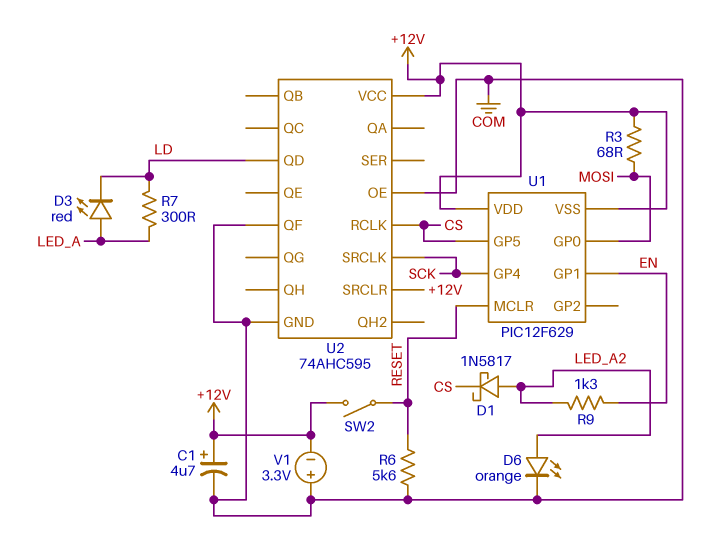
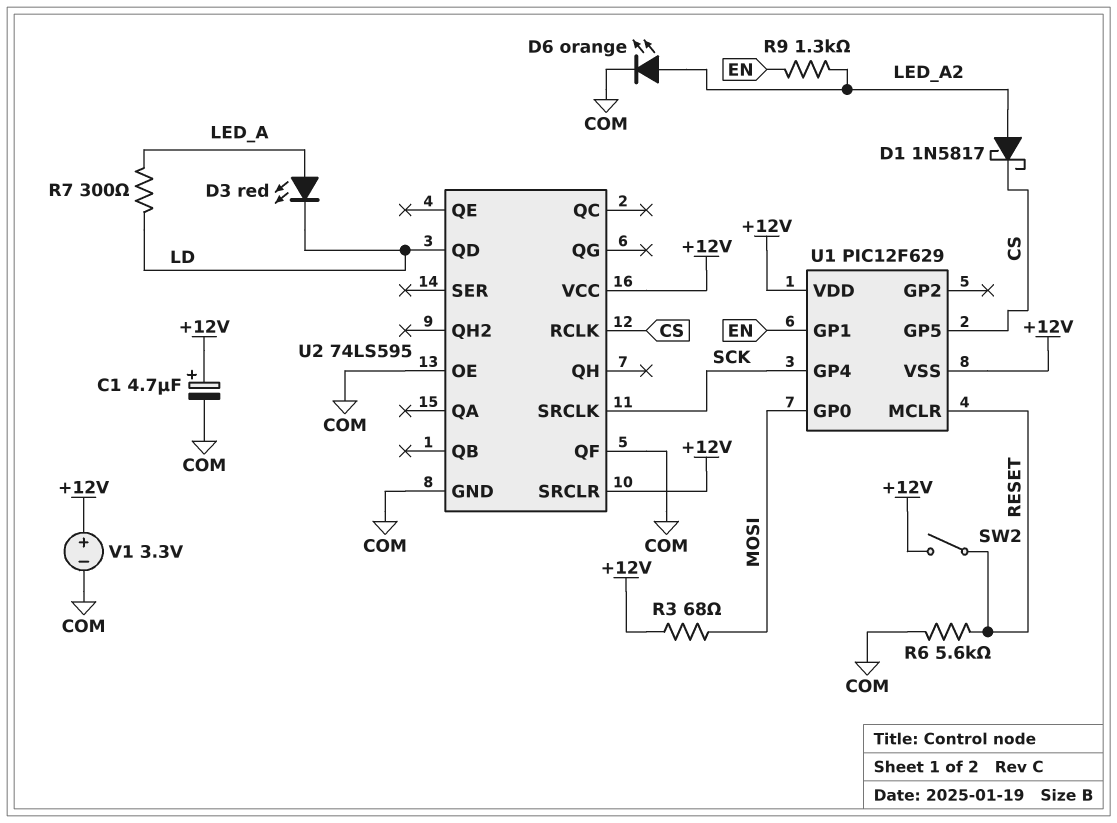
U2: 74AHC595 -> 74LS595
V1: 3.3V (plus COM, minus +12V) -> 3.3V (plus +12V, minus COM)

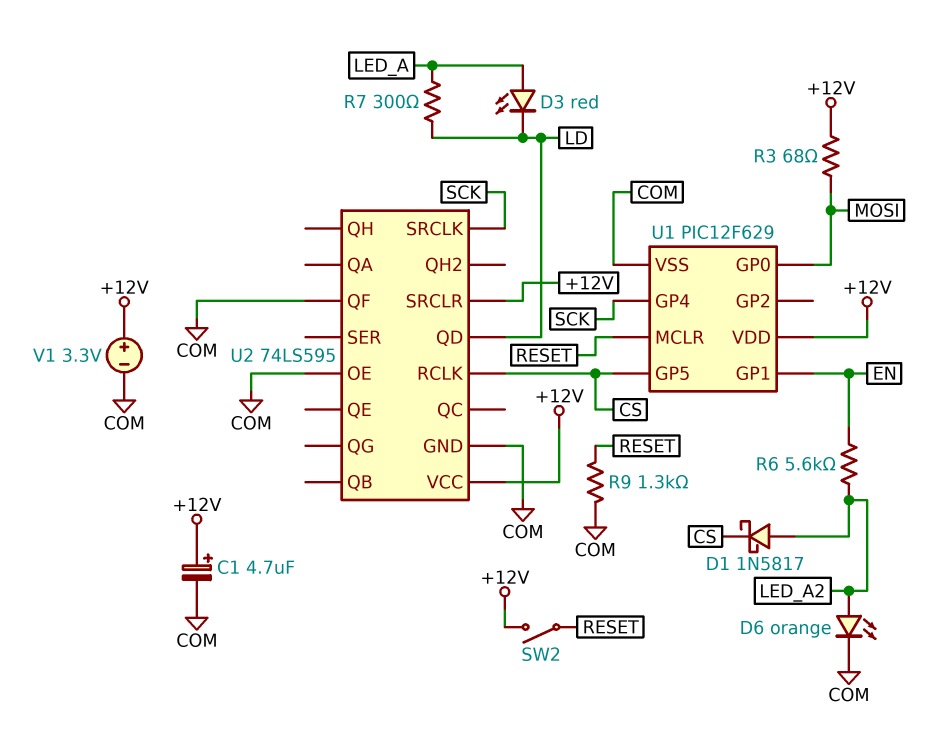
R6: 5.6k (COM, RESET) -> 5.6k (EN, LED_A2)
R9: 1.3k (EN, LED_A2) -> 1.3k (COM, RESET)
U1 pin VSS: +12V -> COM

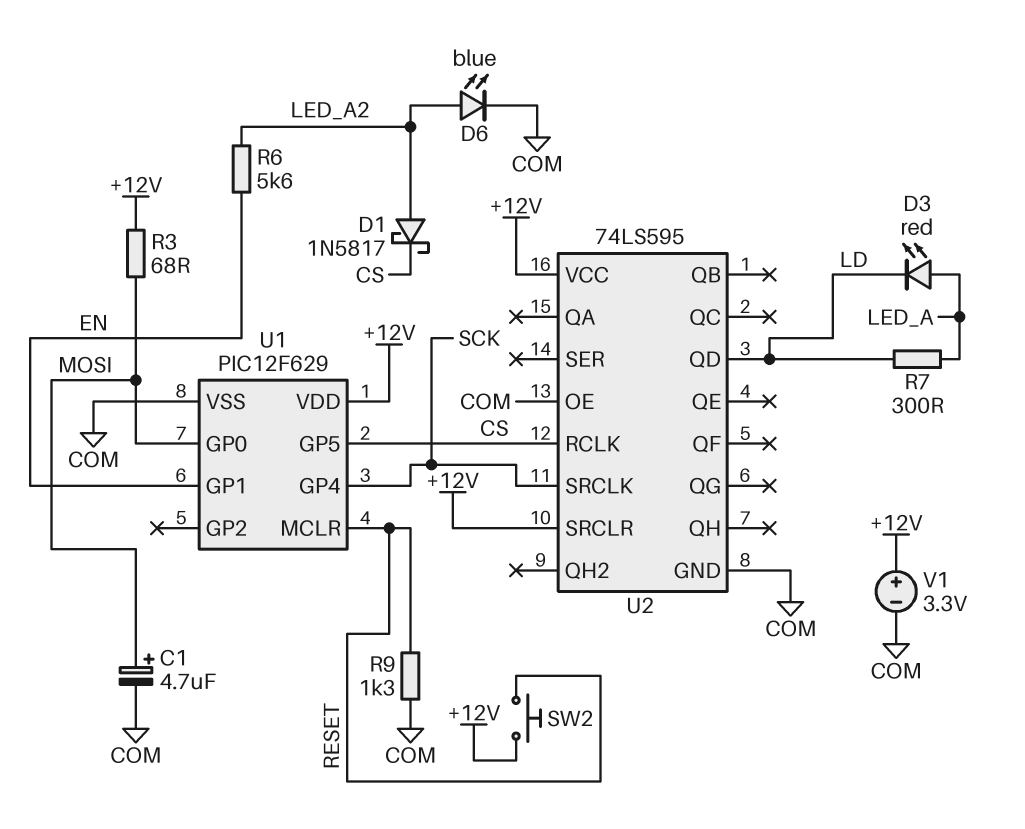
C1: 4.7uF (plus +12V, minus COM) -> 4.7uF (plus MOSI, minus COM)
D6: LED orange (A LED_A2, K COM) -> LED blue (A LED_A2, K COM)
SW2: switch (+12V, RESET) -> button (+12V, RESET)
U2 pin QF: COM -> none

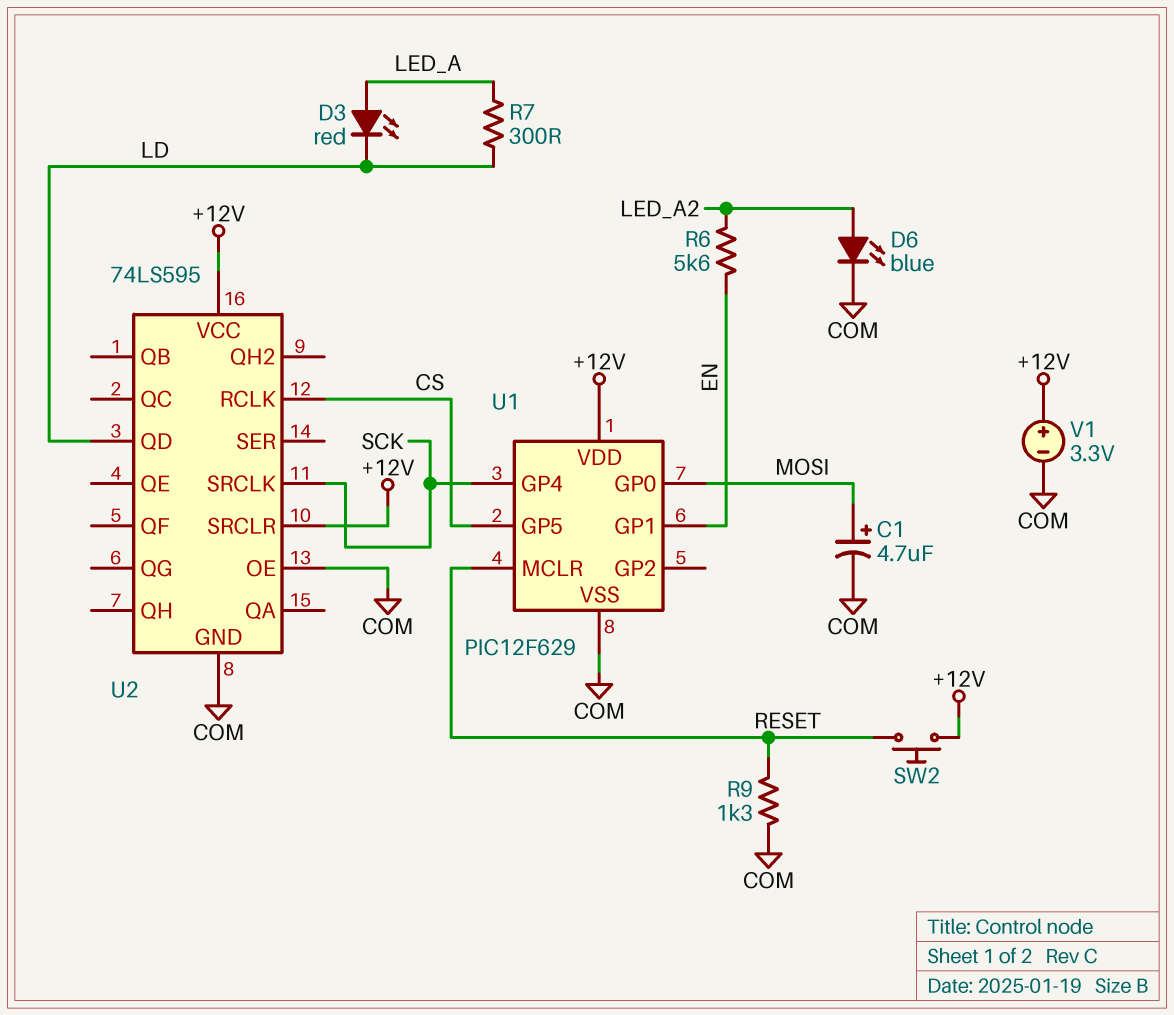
D1: schottky 1N5817 (A LED_A2, K CS) -> none
R3: 68 (+12V, MOSI) -> none

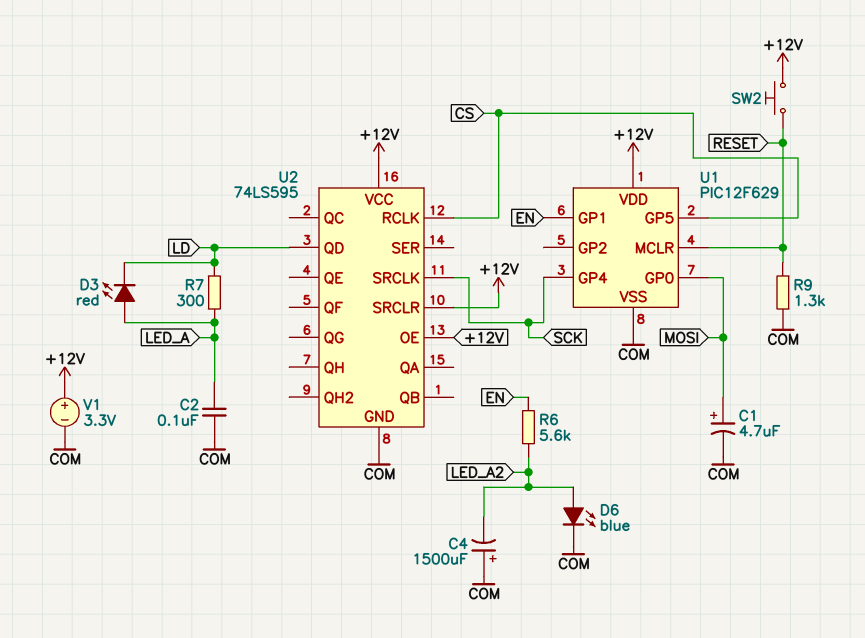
C2: none -> 100nF (COM, LED_A)
C4: none -> 1500uF (plus COM, minus LED_A2)
U2 pin OE: COM -> +12V

